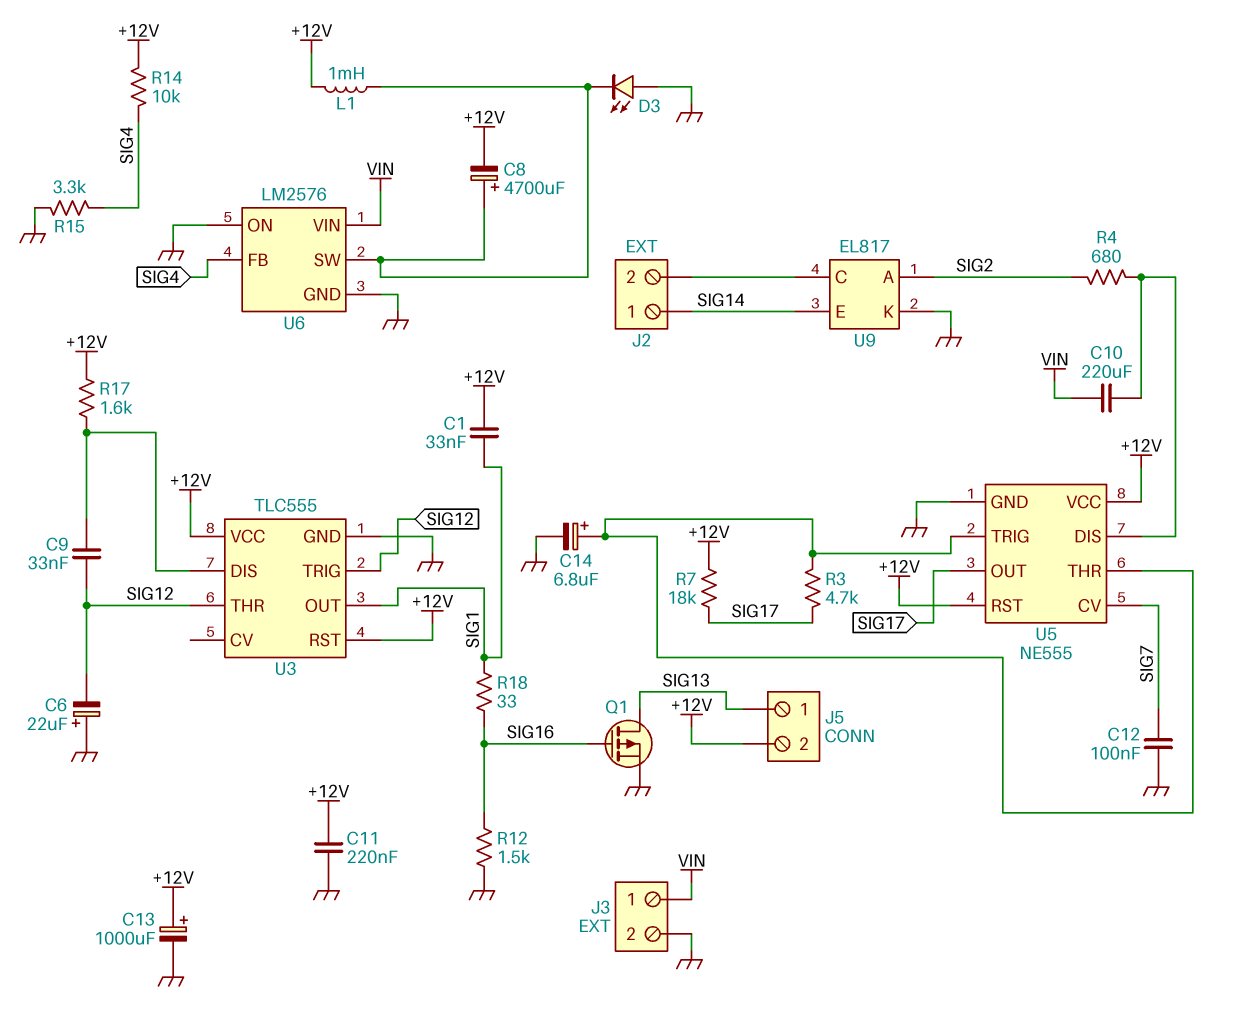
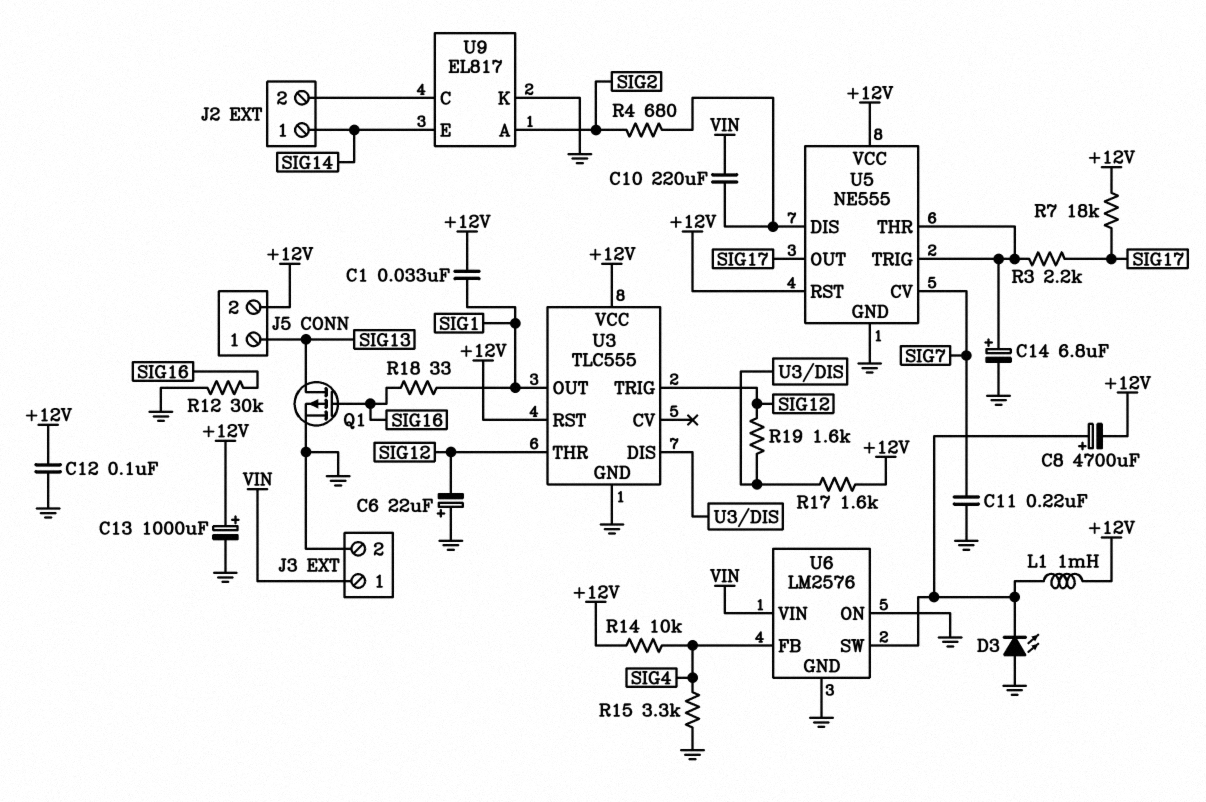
C9: 33nF (SIG12, U3/DIS) -> none
C11: 220nF (+12V, GND) -> 220nF (GND, SIG7)
C12: 100nF (GND, SIG7) -> 100nF (+12V, GND)
R3: 4.7k (SIG17, U5/THR) -> 2.2k (SIG17, U5/THR)
R12: 1.5k (GND, SIG16) -> 30k (GND, SIG16)
R19: none -> 1.6k (SIG12, U3/DIS)

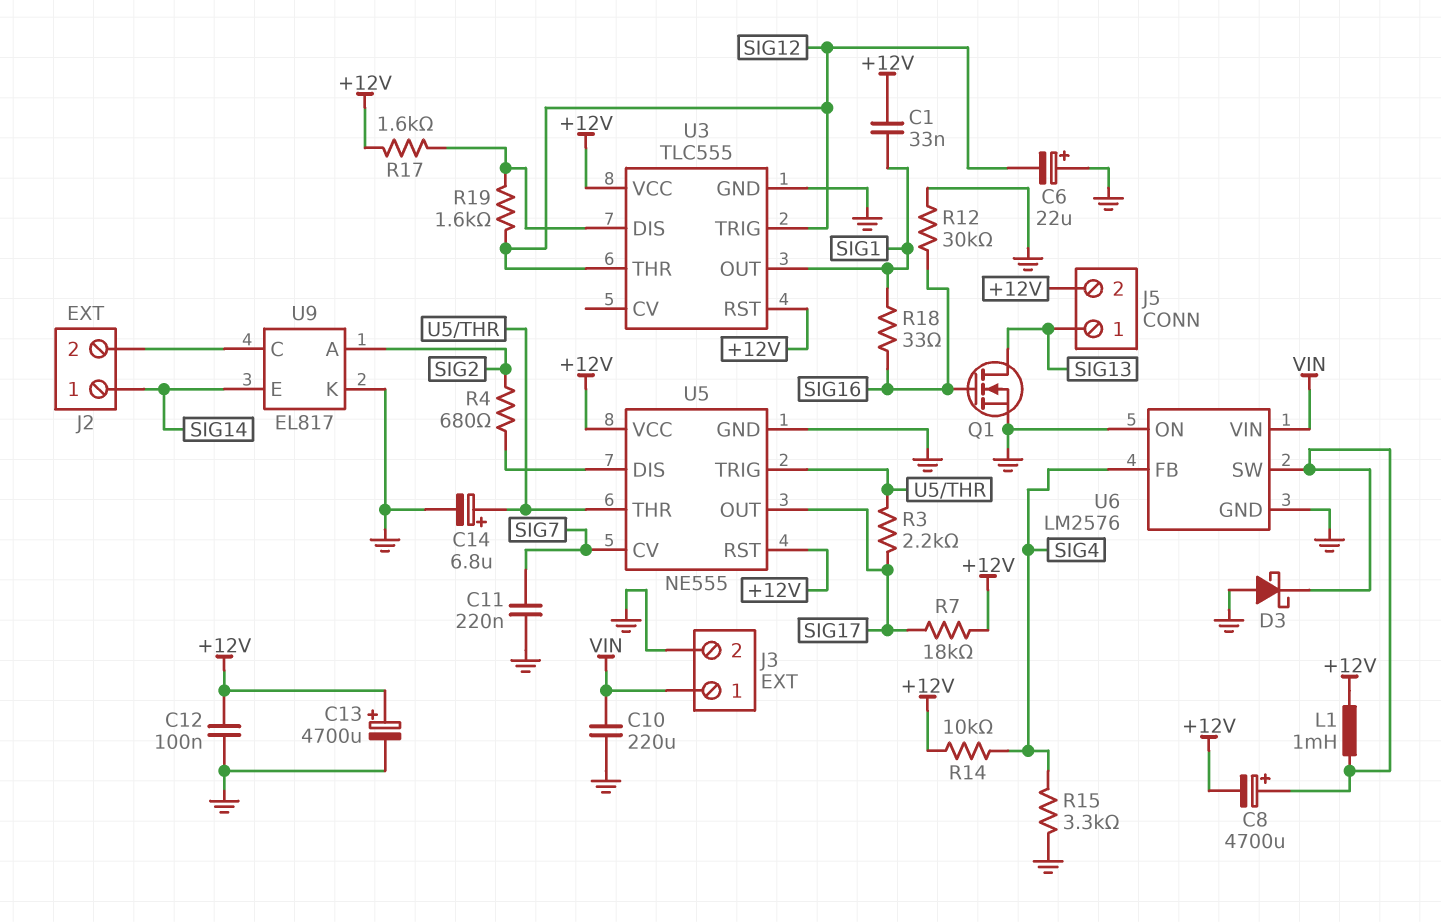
C10: 220uF (U5/DIS, VIN) -> 220uF (GND, VIN)
C13: 1000uF (plus +12V, minus GND) -> 4700uF (plus +12V, minus GND)
D3: LED (A GND, K U6/SW) -> schottky (A GND, K U6/SW)
Q1: PMOS (G SIG16, D SIG13, S GND) -> NMOS (G SIG16, D SIG13, S GND)

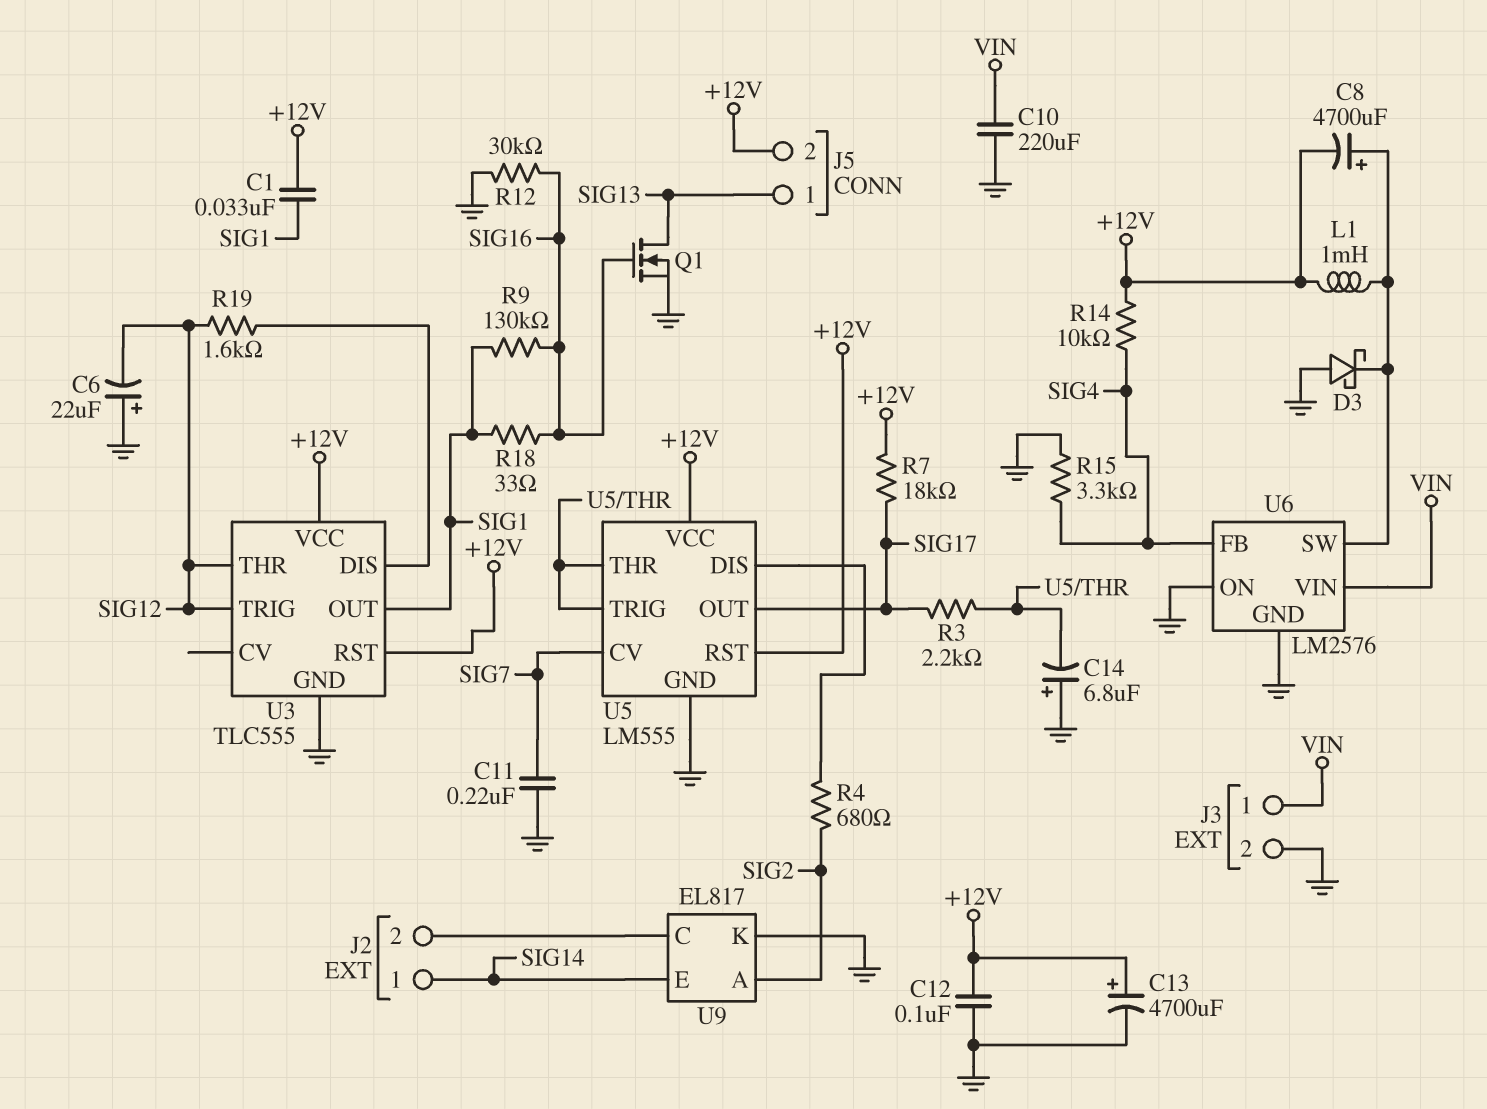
C14: 6.8uF (plus U5/THR, minus GND) -> 6.8uF (plus GND, minus U5/THR)
R9: none -> 130k (SIG1, SIG16)
R17: 1.6k (+12V, U3/DIS) -> none
U5: NE555 -> LM555

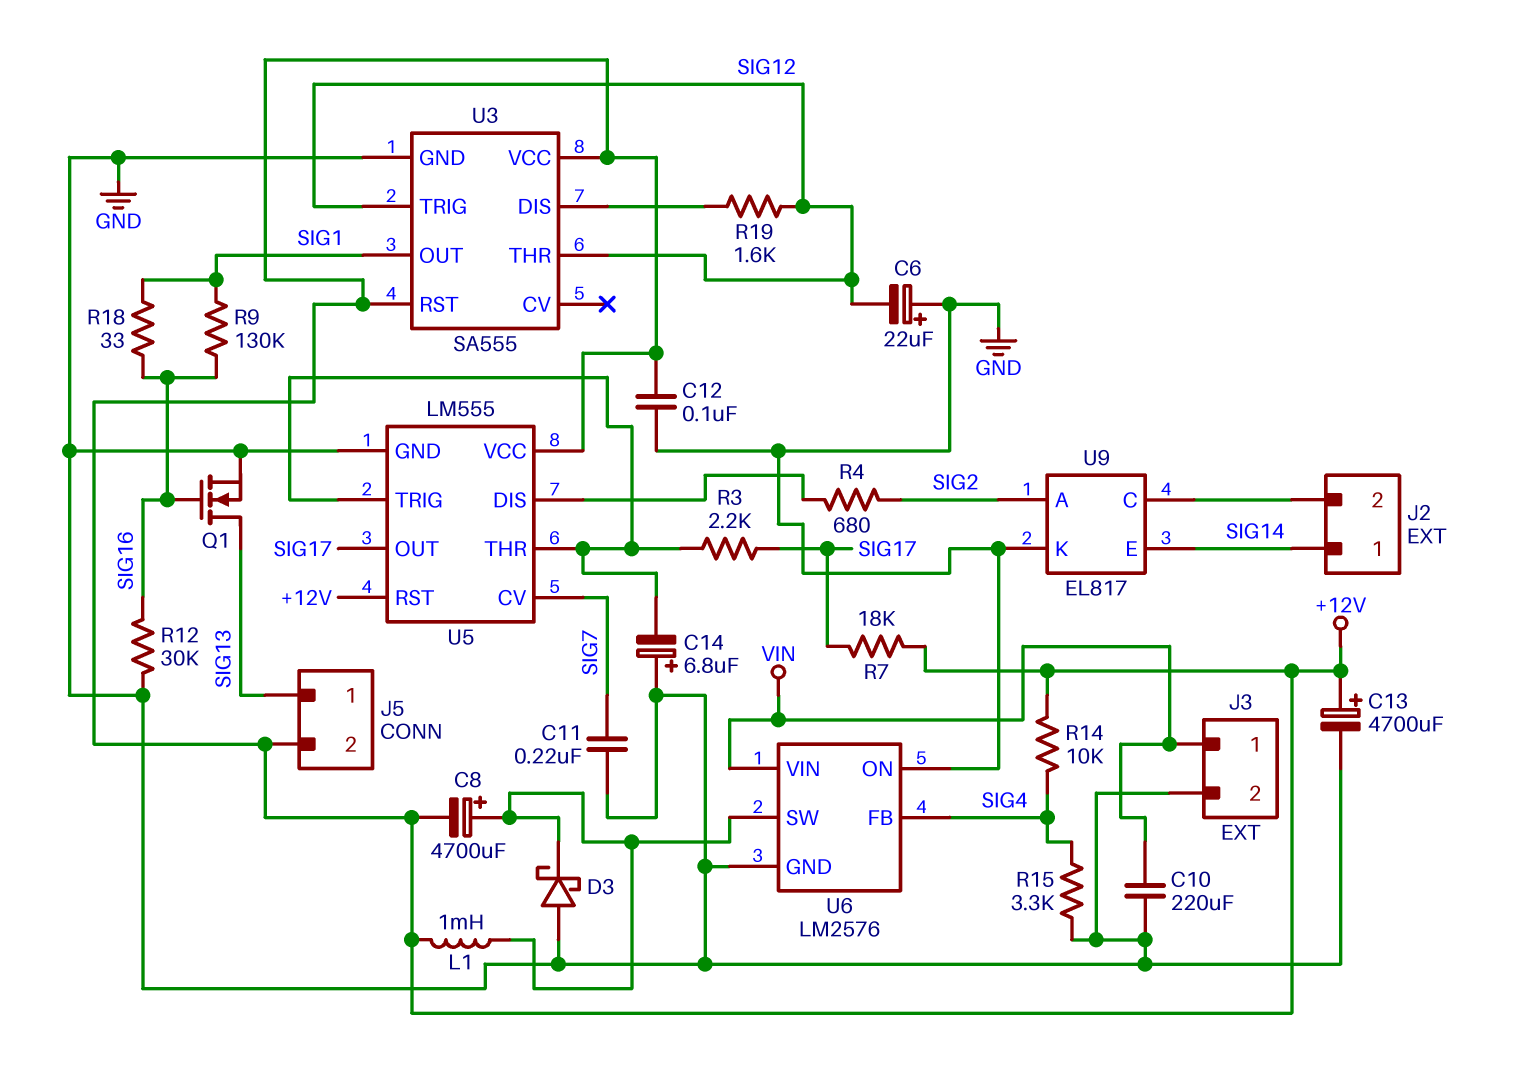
C1: 33nF (+12V, SIG1) -> none
U3: TLC555 -> SA555

